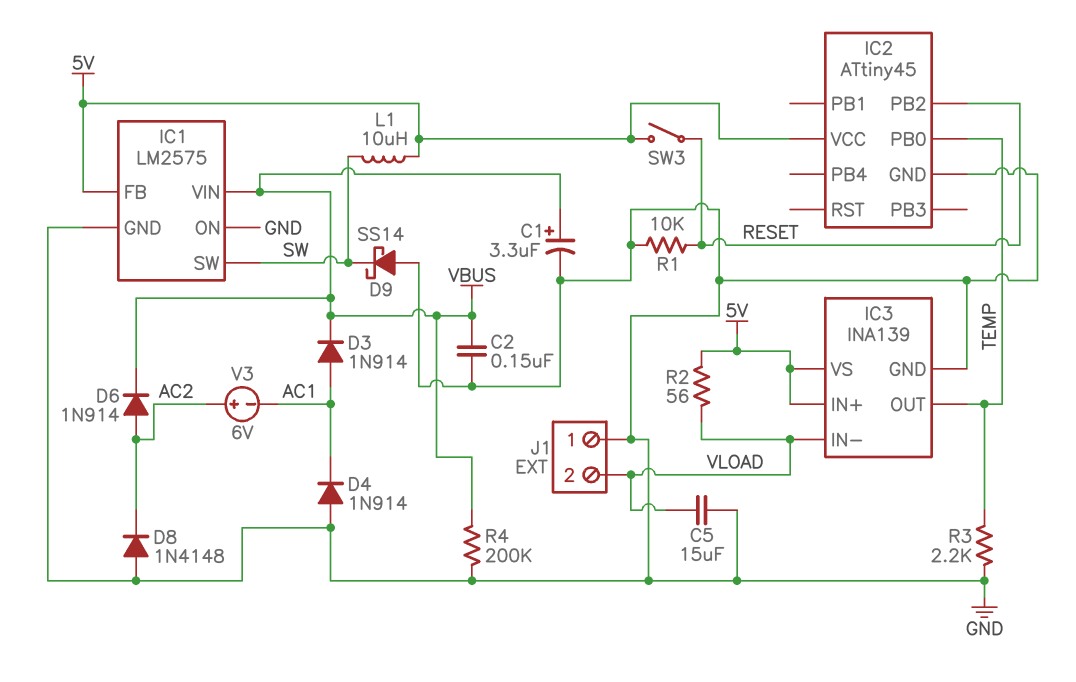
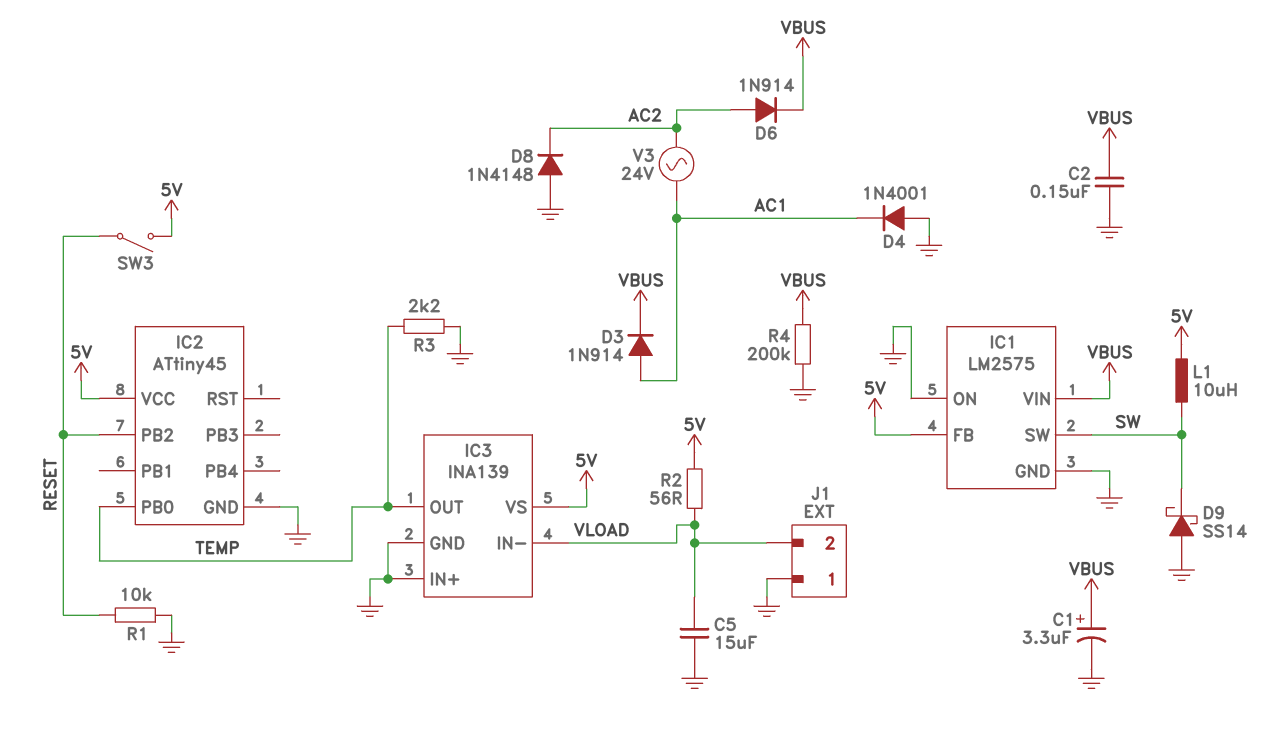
D4: diode 1N914 (A GND, K AC1) -> diode 1N4001 (A GND, K AC1)
IC3 pin IN+: 5V -> GND
V3: 6V (plus AC2, minus AC1) -> AC 24V (AC1, AC2)

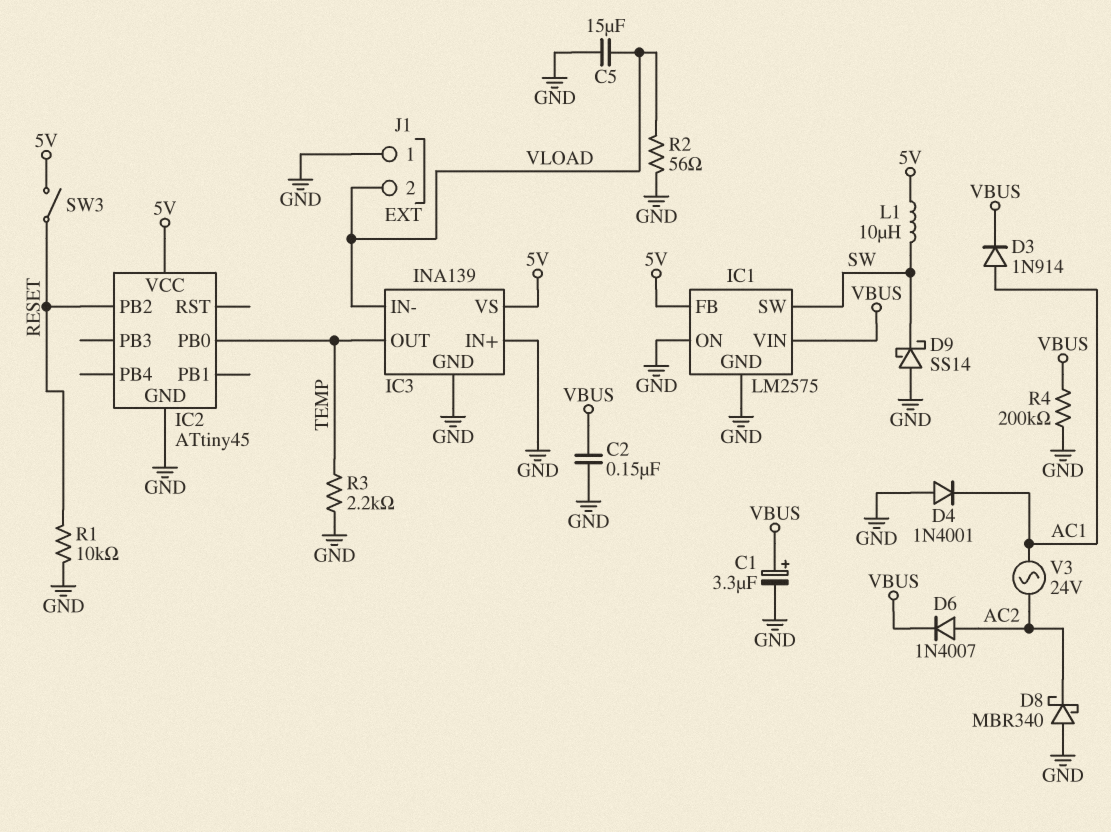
D6: diode 1N914 (A AC2, K VBUS) -> diode 1N4007 (A AC2, K VBUS)
D8: diode 1N4148 (A GND, K AC2) -> schottky MBR340 (A GND, K AC2)
R2: 56 (5V, VLOAD) -> 56 (GND, VLOAD)

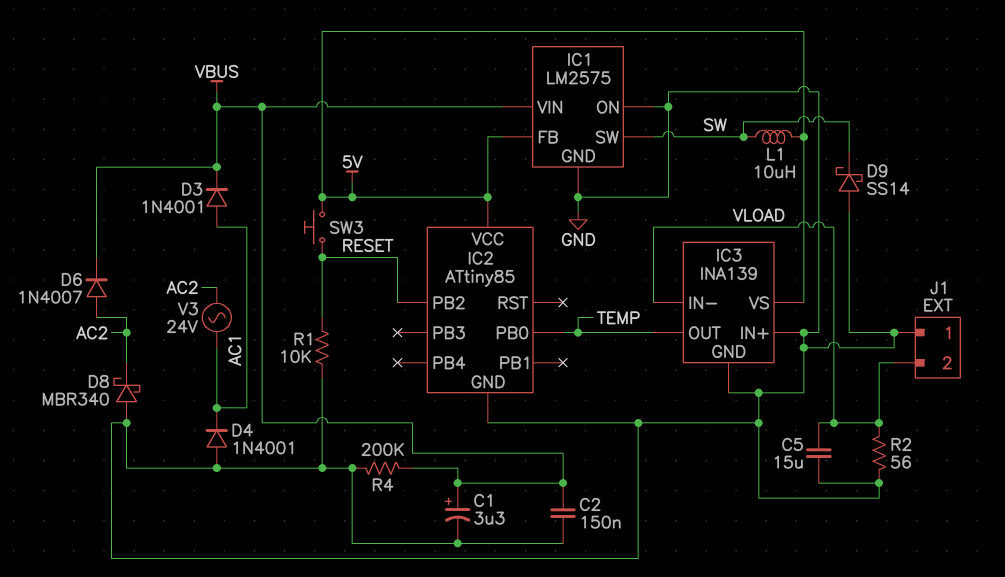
D3: diode 1N914 (A AC1, K VBUS) -> diode 1N4001 (A AC1, K VBUS)
IC2: ATtiny45 -> ATtiny85
R3: 2.2k (GND, TEMP) -> none
SW3: switch (5V, RESET) -> button (5V, RESET)

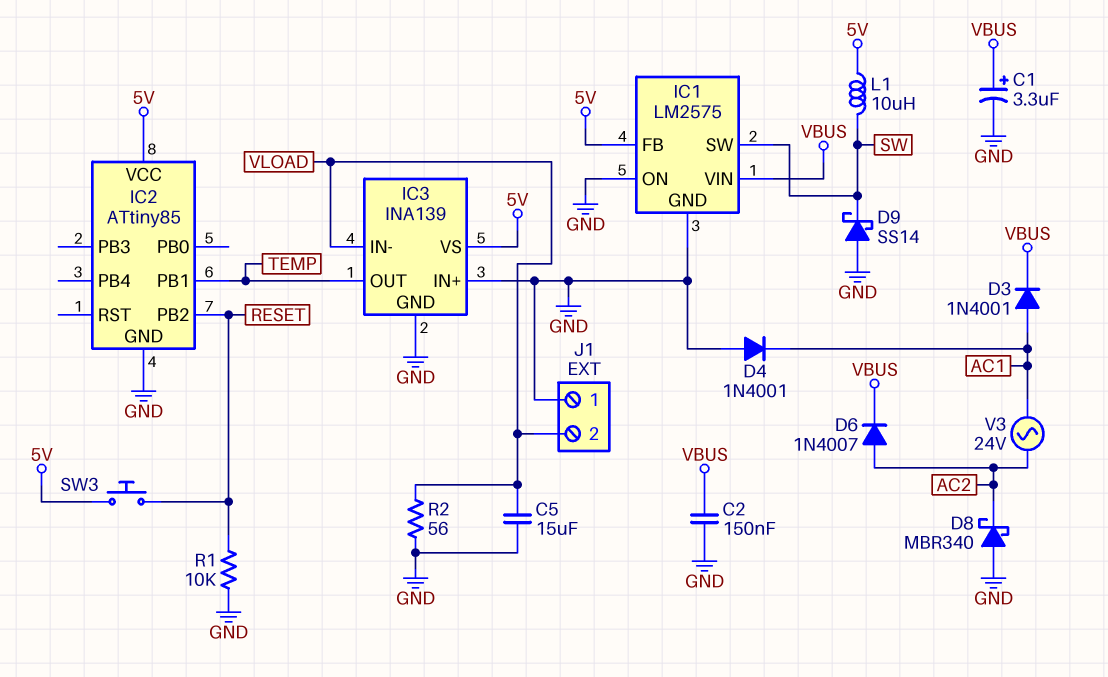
IC2 pin PB0: TEMP -> none
IC2 pin PB1: none -> TEMP
R4: 200k (GND, VBUS) -> none

